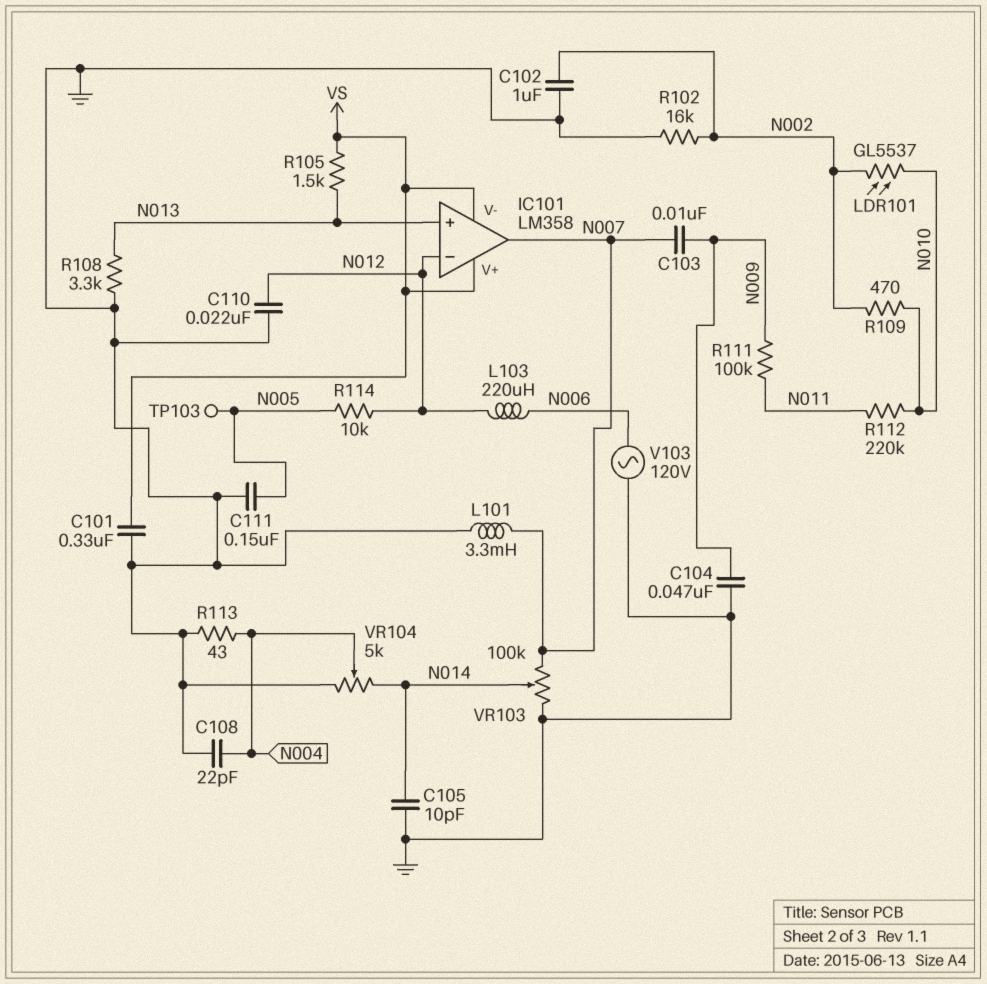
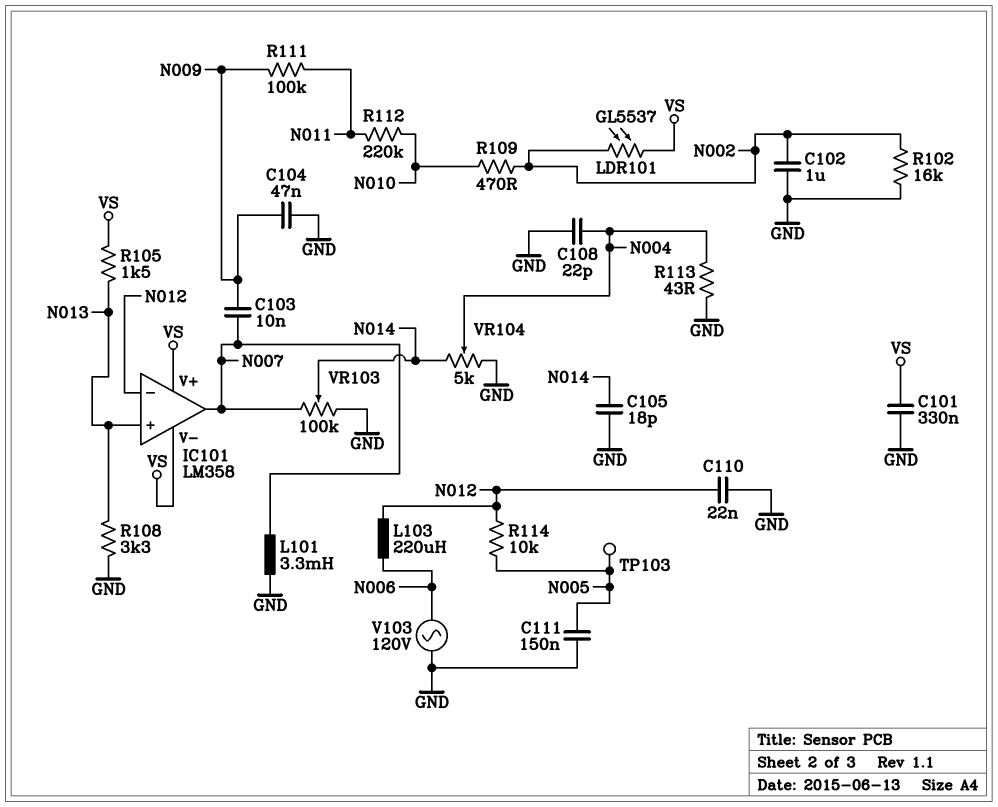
C105: 10pF (GND, N014) -> 18pF (GND, N014)
LDR101: GL5537 (N002, N010) -> GL5537 (N002, VS)

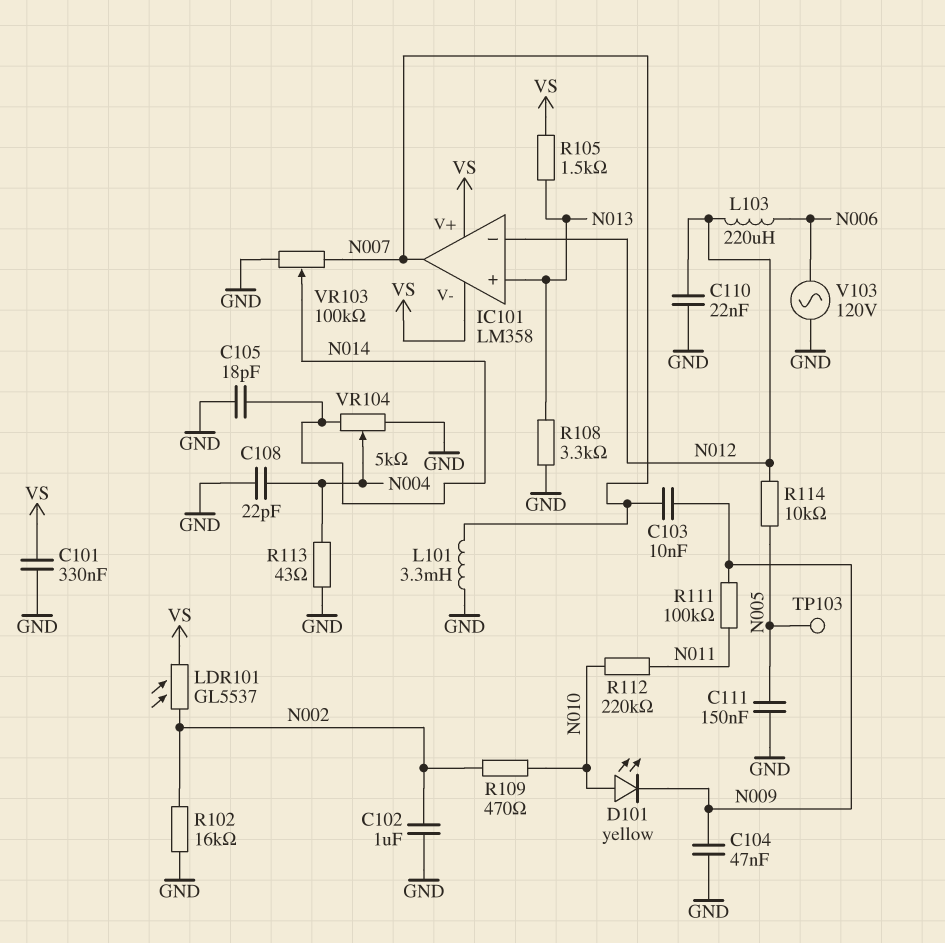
D101: none -> LED yellow (A N010, K N009)

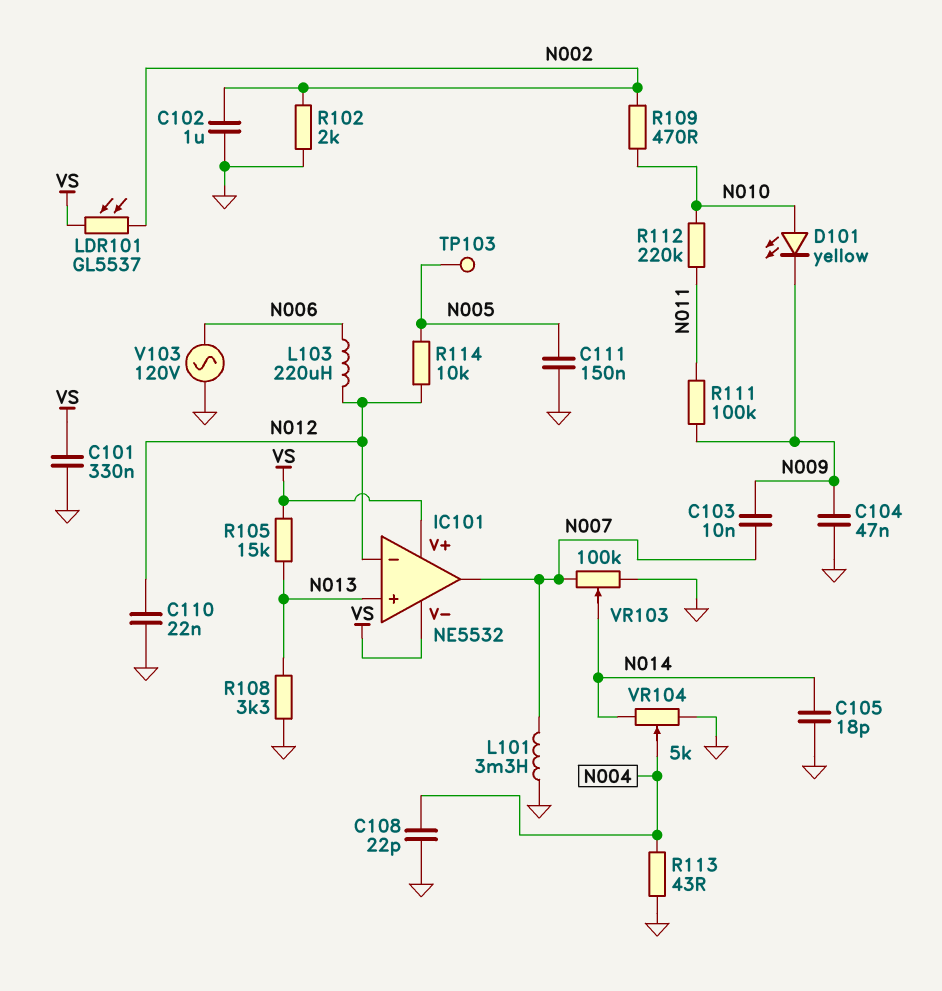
IC101: LM358 -> NE5532
R102: 16k (GND, N002) -> 2k (GND, N002)
R105: 1.5k (N013, VS) -> 15k (N013, VS)

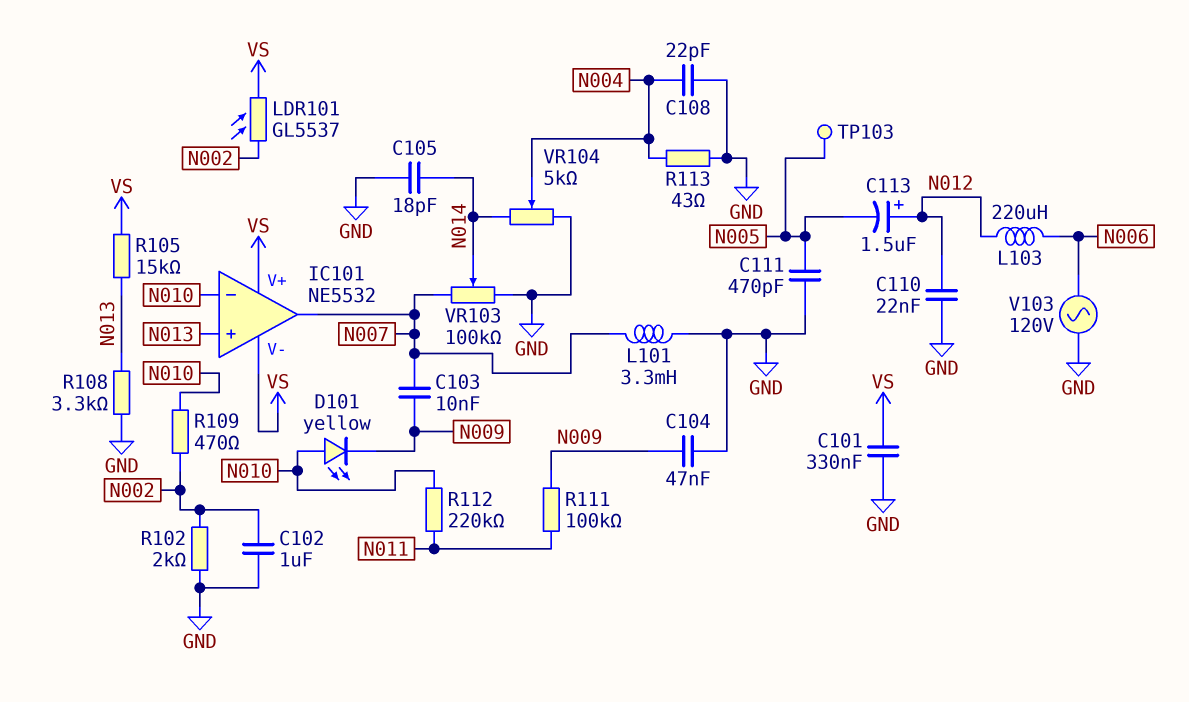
C111: 150nF (GND, N005) -> 470pF (GND, N005)
C113: none -> 1.5uF (plus N012, minus N005)
IC101 pin in-: N012 -> N010
R114: 10k (N005, N012) -> none

